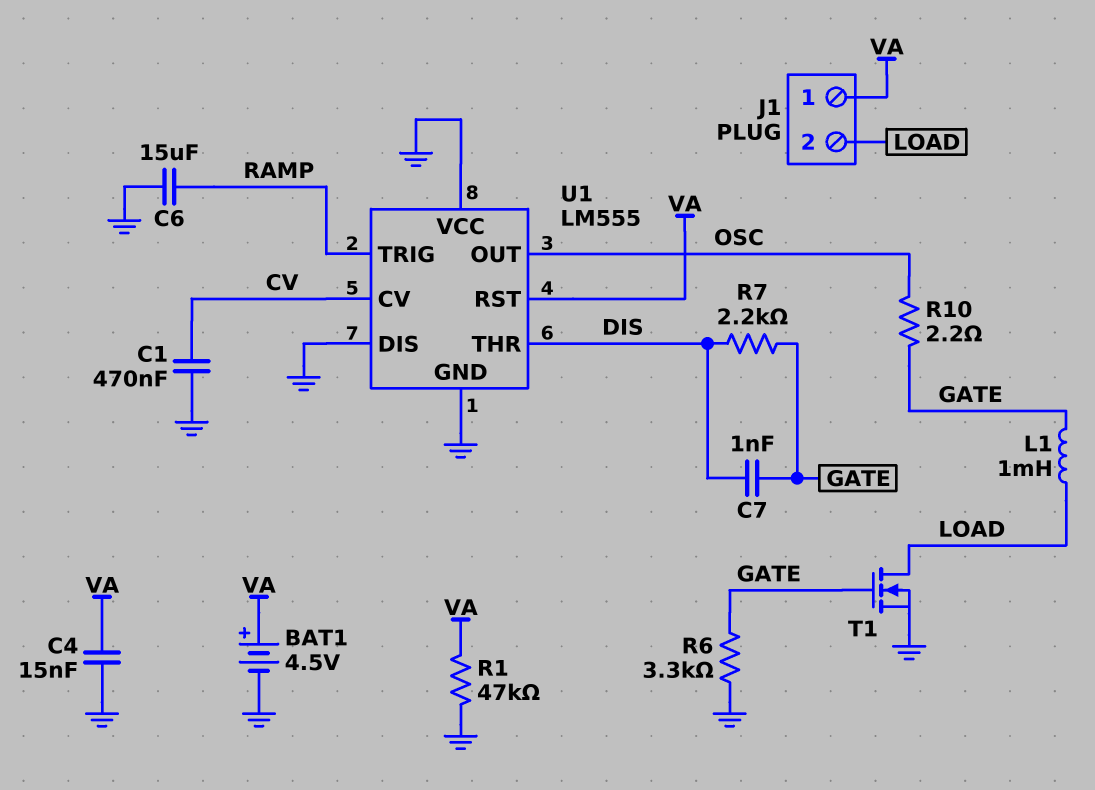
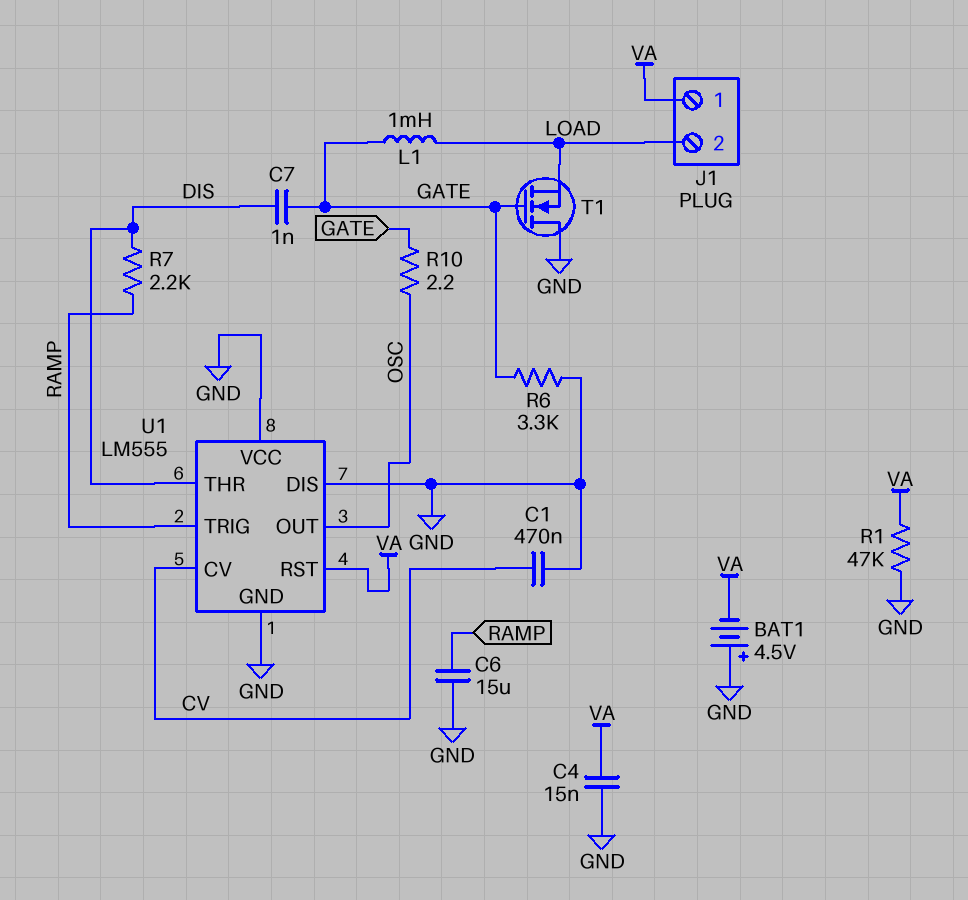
BAT1: 4.5V (plus VA, minus GND) -> 4.5V (plus GND, minus VA)
R7: 2.2k (DIS, GATE) -> 2.2k (DIS, RAMP)
T1: NMOS (G GATE, D LOAD, S GND) -> NMOS (G GATE, D GND, S LOAD)

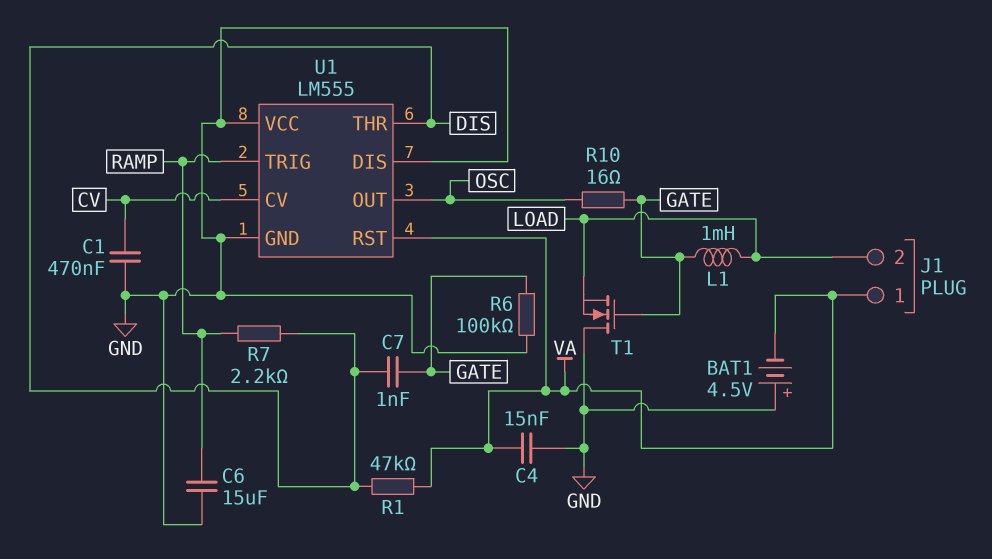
R1: 47k (GND, VA) -> 47k (DIS, VA)
R6: 3.3k (GATE, GND) -> 100k (GATE, GND)
R10: 2.2 (GATE, OSC) -> 16 (GATE, OSC)

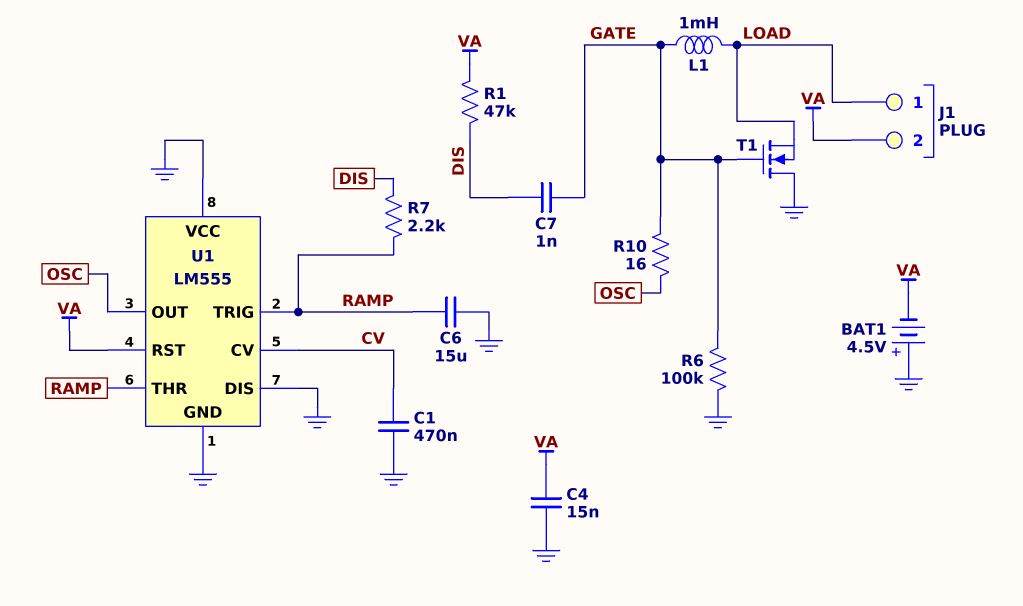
J1 pin 1: VA -> LOAD
J1 pin 2: LOAD -> VA
U1 pin THR: DIS -> RAMP

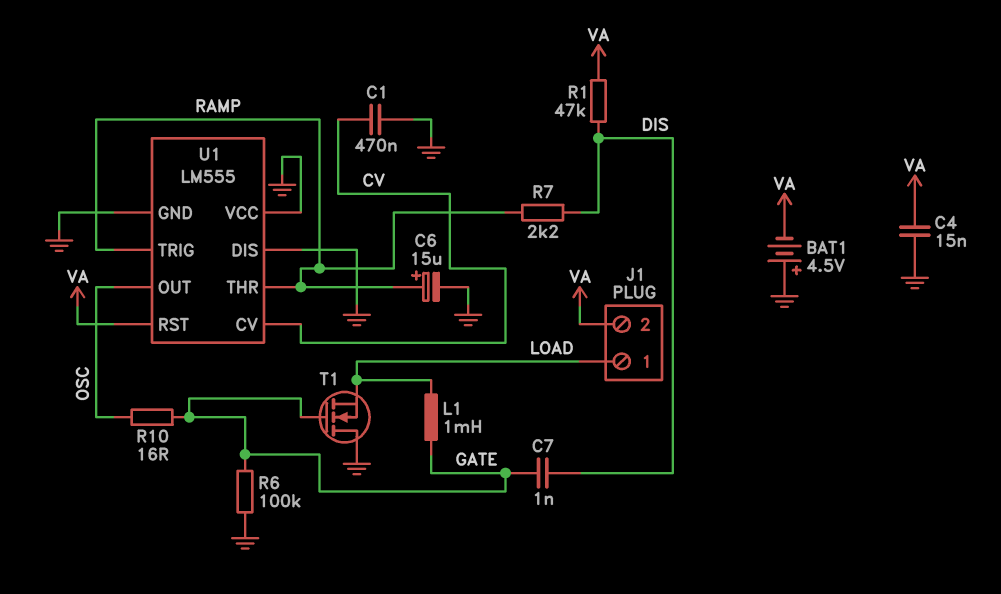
C6: 15uF (GND, RAMP) -> 15uF (plus RAMP, minus GND)

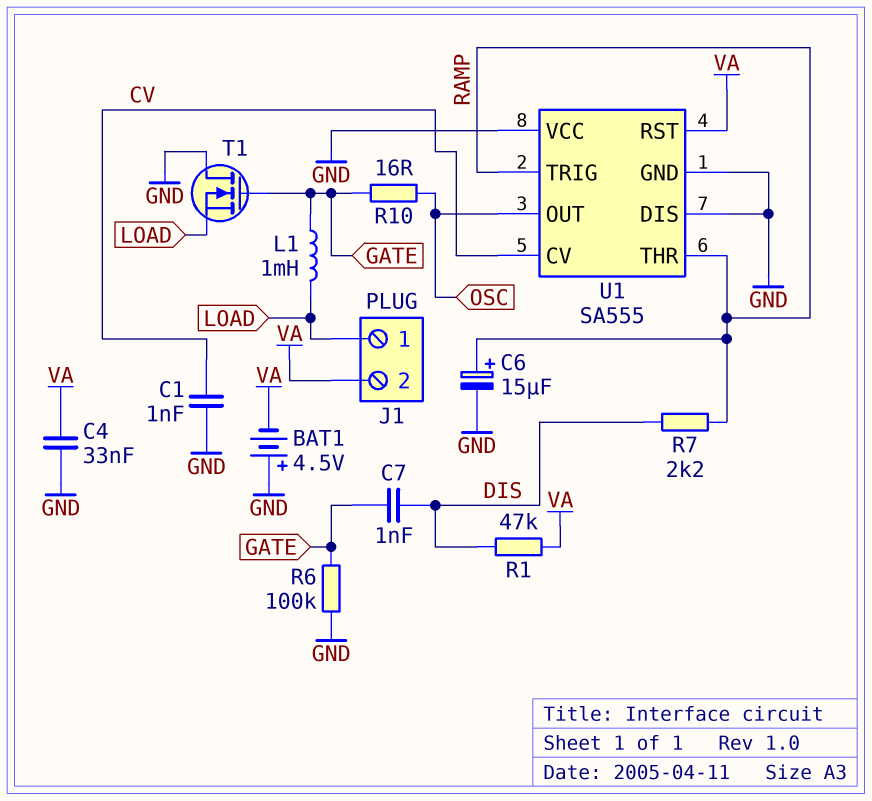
C1: 470nF (CV, GND) -> 1nF (CV, GND)
C4: 15nF (GND, VA) -> 33nF (GND, VA)
U1: LM555 -> SA555

